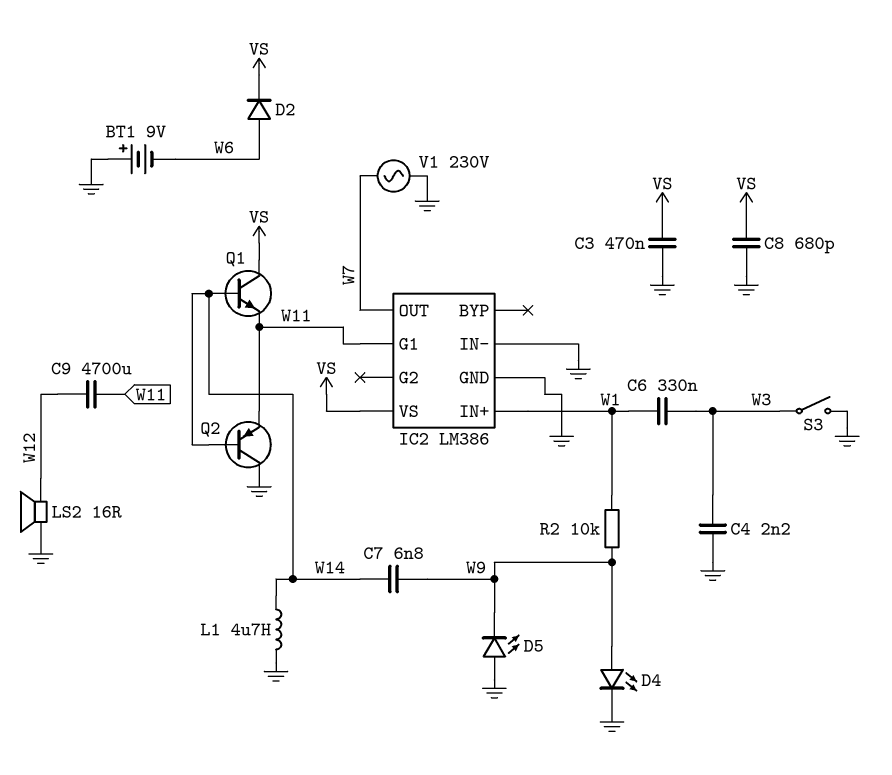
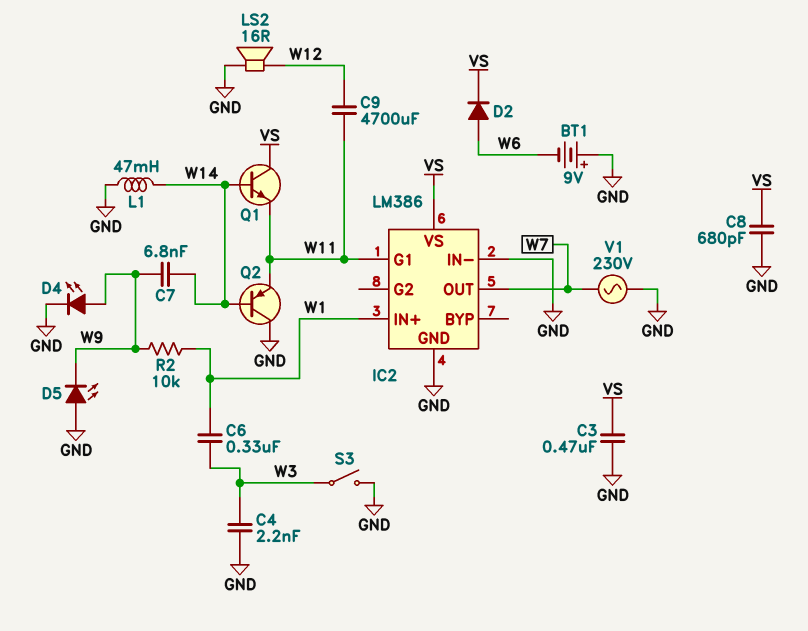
L1: 4.7uH (GND, W14) -> 47mH (GND, W14)

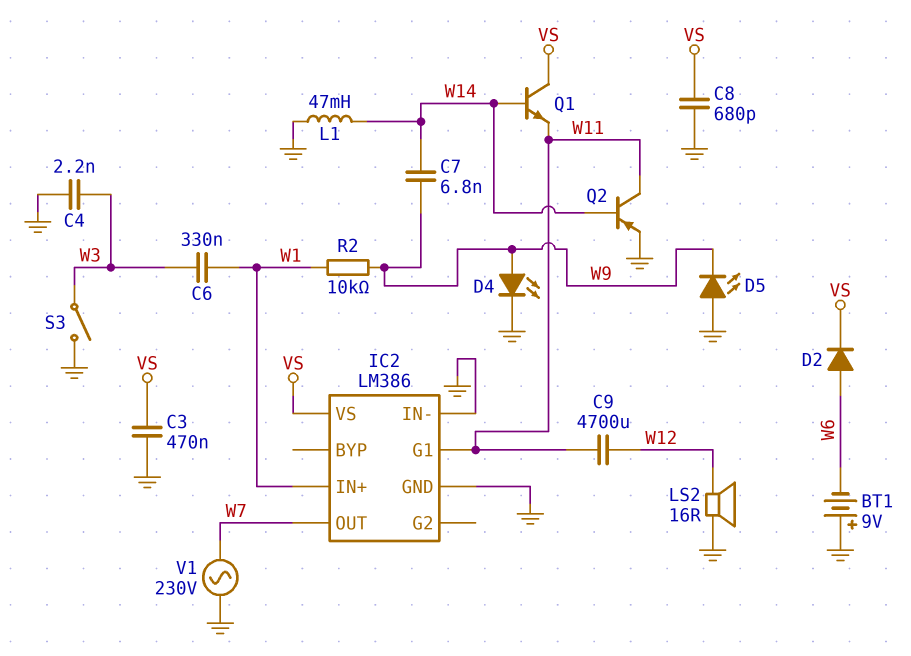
Q2: PNP (B W14, C GND, E W11) -> PNP (B W14, C W11, E GND)

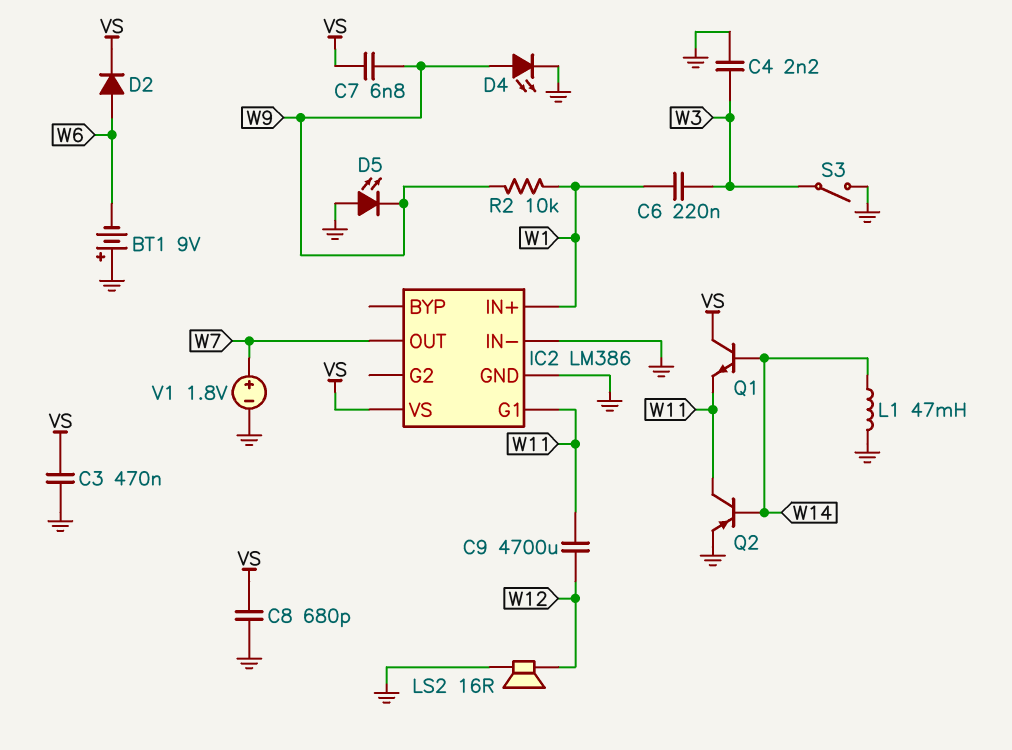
C6: 330nF (W1, W3) -> 220nF (W1, W3)
C7: 6.8nF (W9, W14) -> 6.8nF (VS, W9)
V1: AC 230V (GND, W7) -> 1.8V (plus W7, minus GND)

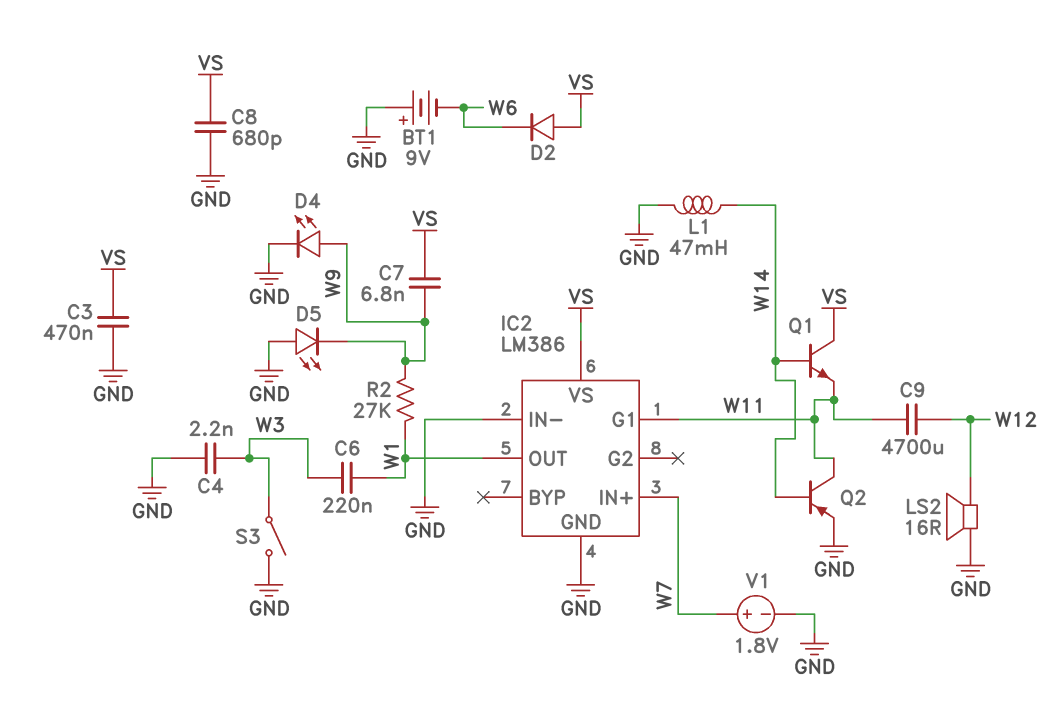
D2: diode (A W6, K VS) -> diode (A VS, K W6)
IC2 pin IN+: W1 -> W7
IC2 pin OUT: W7 -> W1
R2: 10k (W1, W9) -> 27k (W1, W9)

